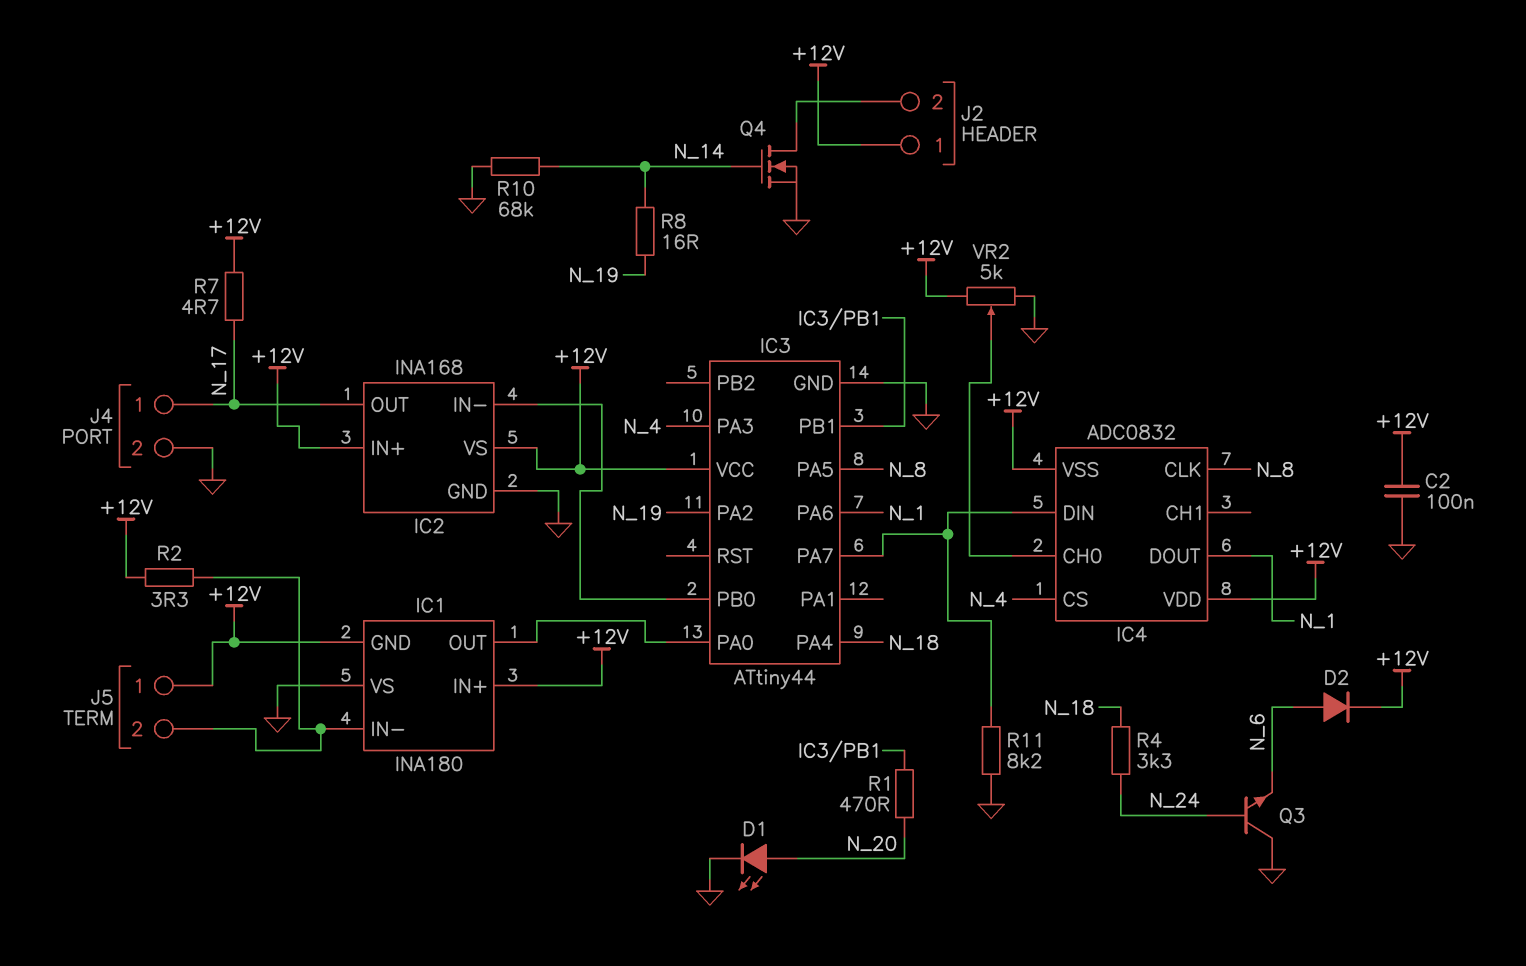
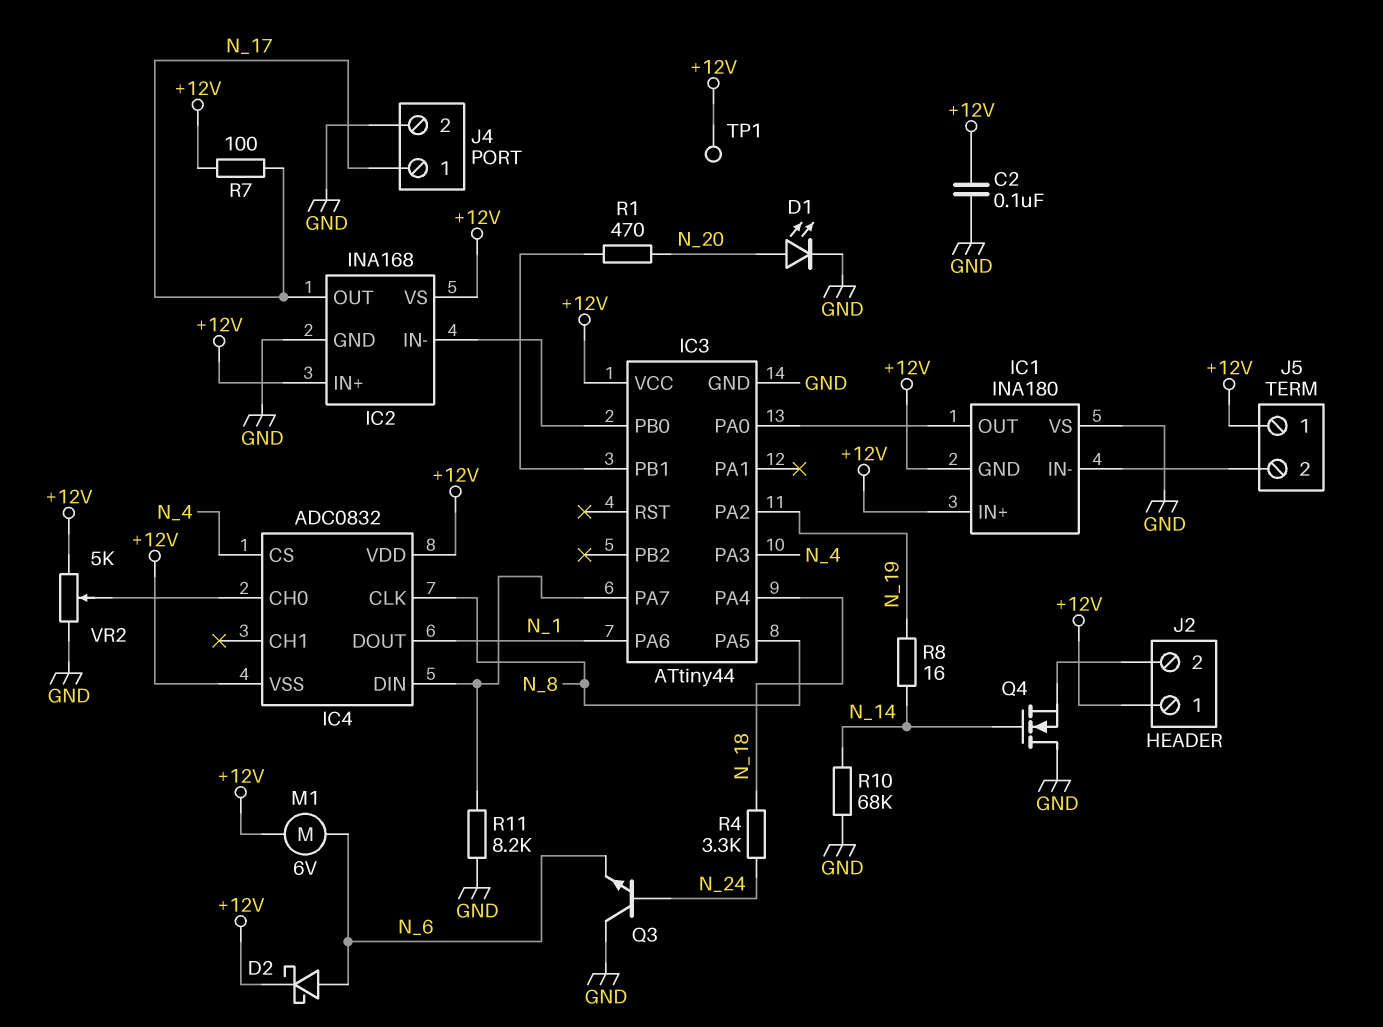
D2: diode (A N_6, K +12V) -> schottky (A N_6, K +12V)
M1: none -> motor 6V (+12V, N_6)
Q4: NMOS (G N_14, D J2/2, S GND) -> NMOS (G N_14, D GND, S J2/2)
R2: 3.3 (+12V, IC1/IN-) -> none
R7: 4.7 (+12V, N_17) -> 100 (+12V, N_17)
TP1: none -> test point (+12V)

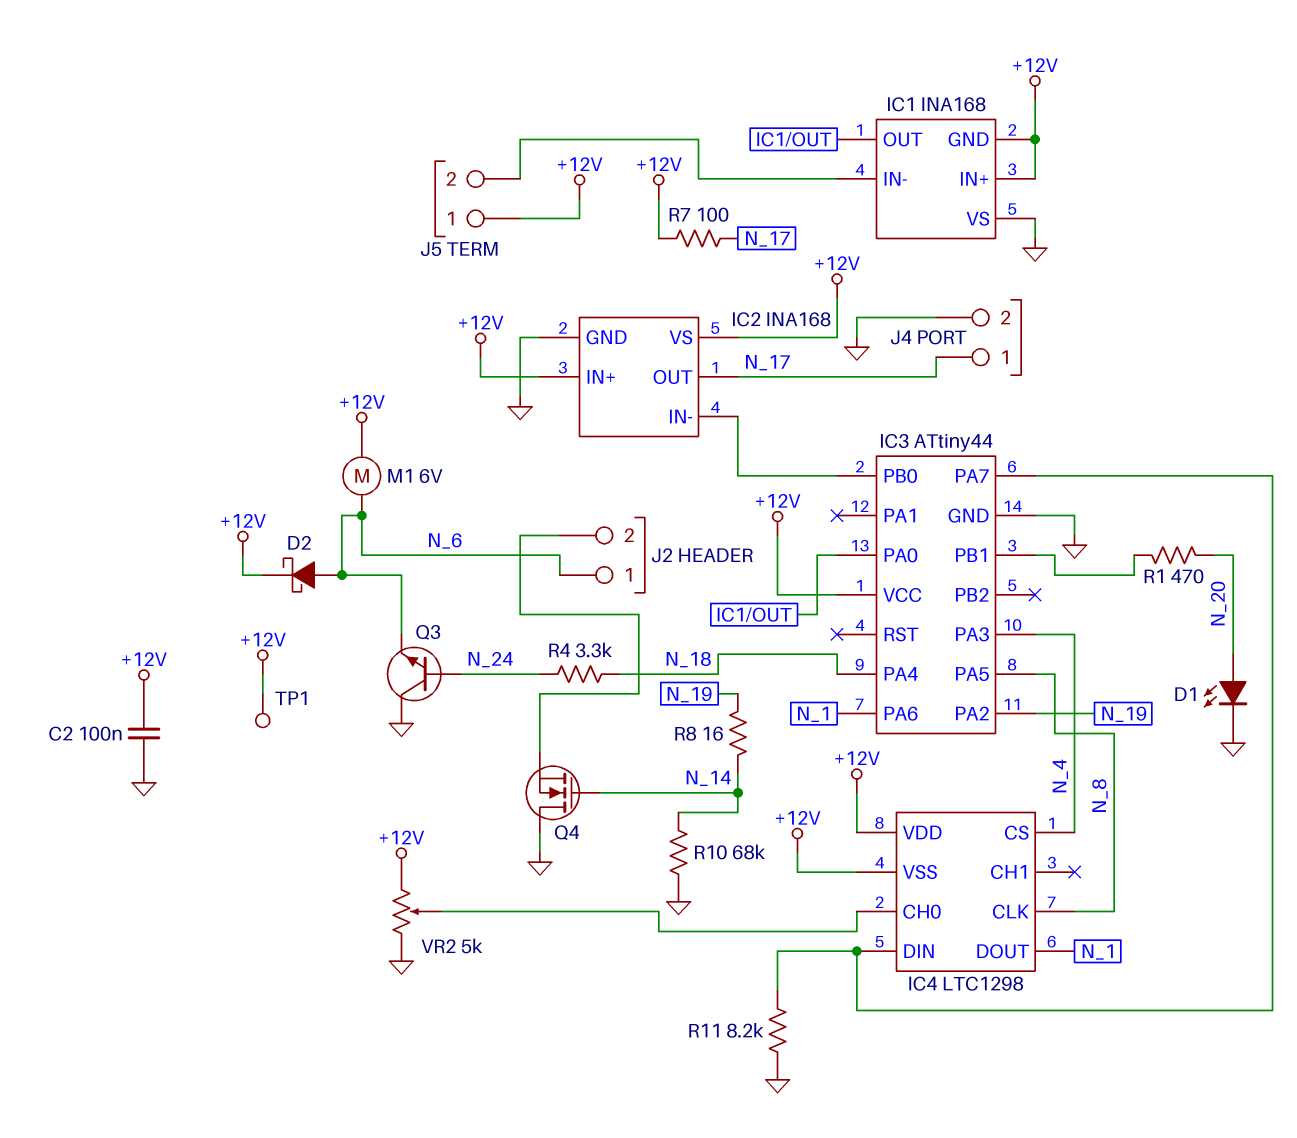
IC1: INA180 -> INA168
IC4: ADC0832 -> LTC1298
J2 pin 1: +12V -> N_6

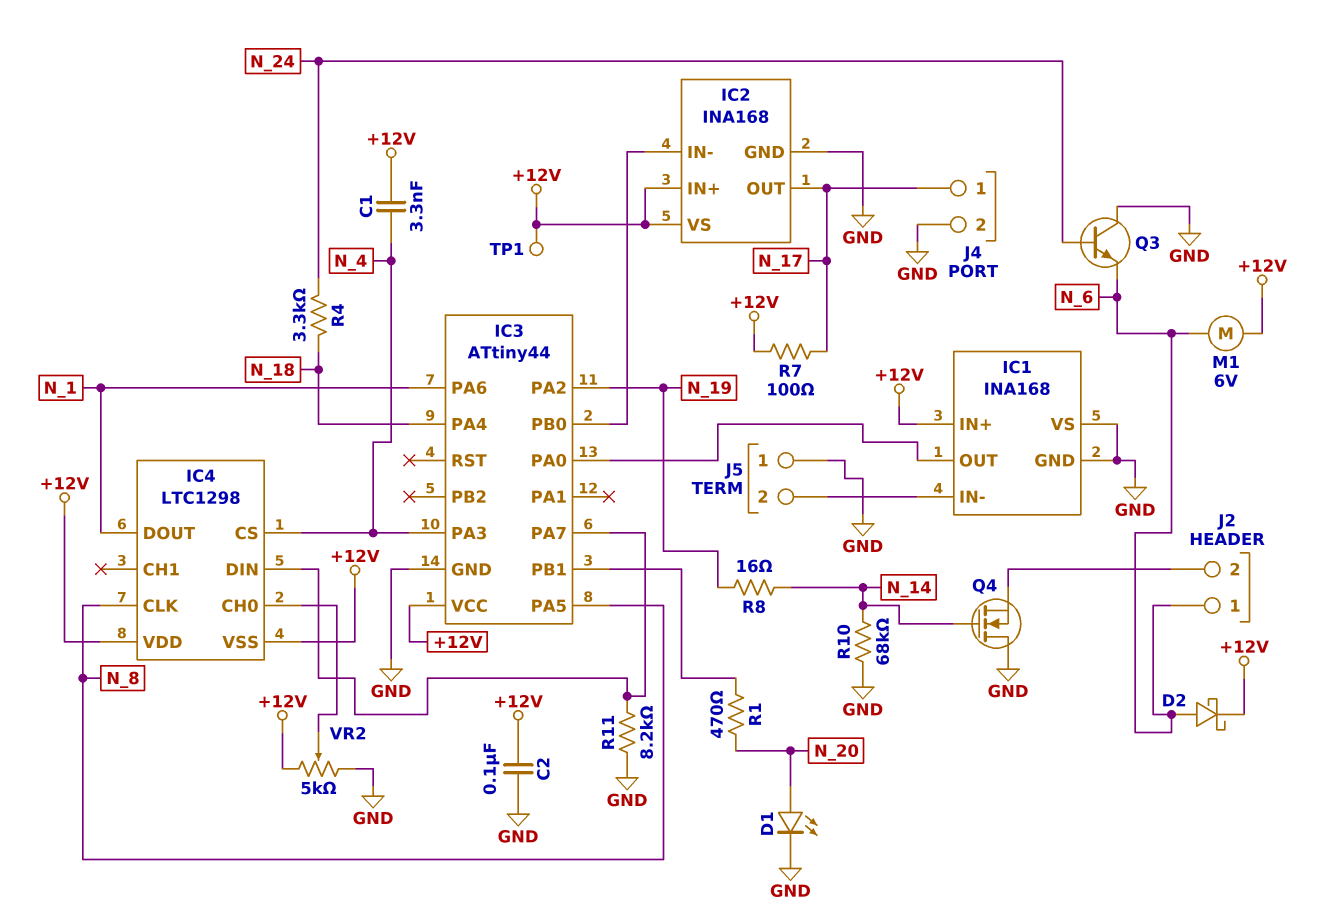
C1: none -> 3.3nF (+12V, N_4)
IC1 pin GND: +12V -> GND
J5 pin 1: +12V -> GND

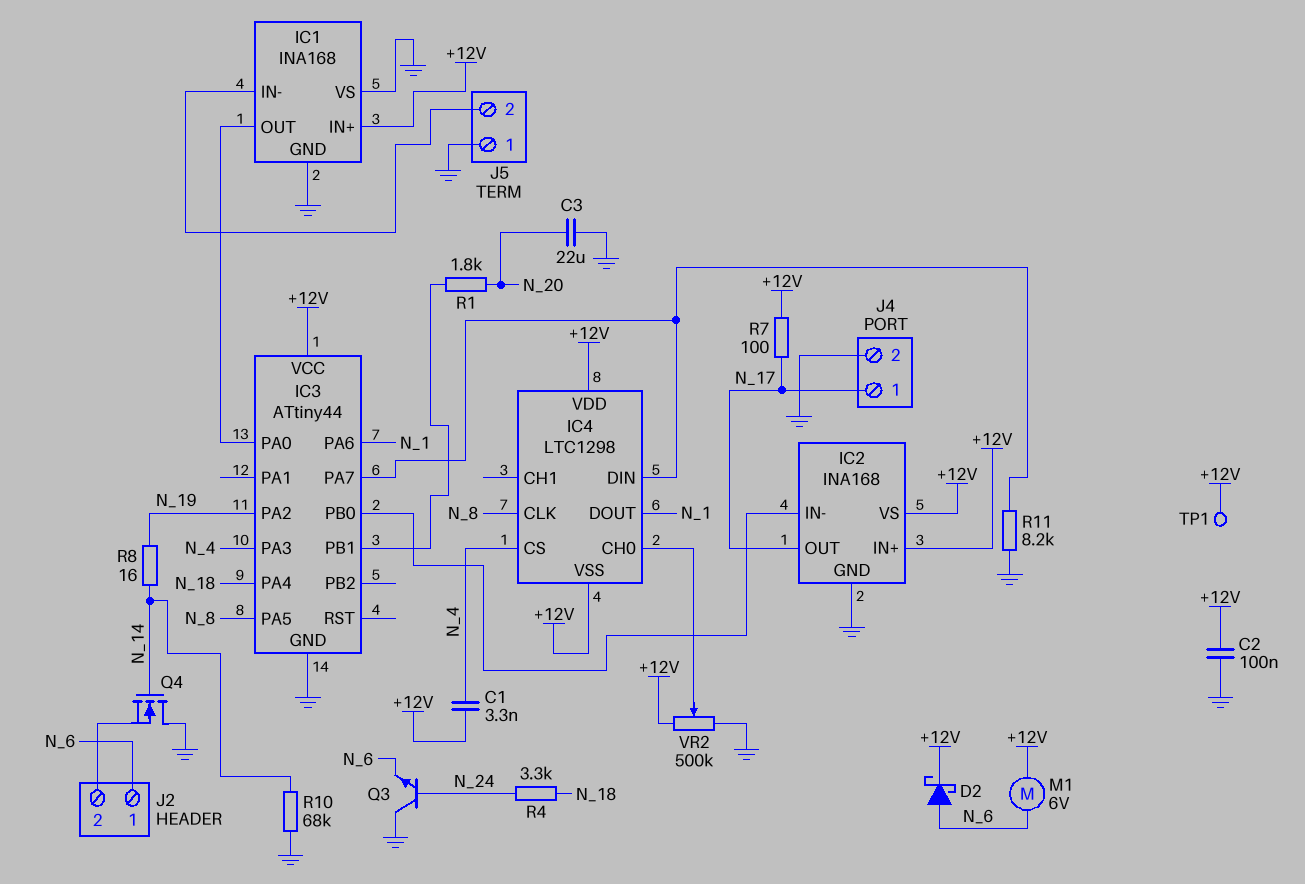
C3: none -> 22uF (GND, N_20)
D1: LED (A N_20, K GND) -> none
R1: 470 (IC3/PB1, N_20) -> 1.8k (IC3/PB1, N_20)
VR2: 5k (+12V, GND, wiper IC4/CH0) -> 500k (+12V, GND, wiper IC4/CH0)

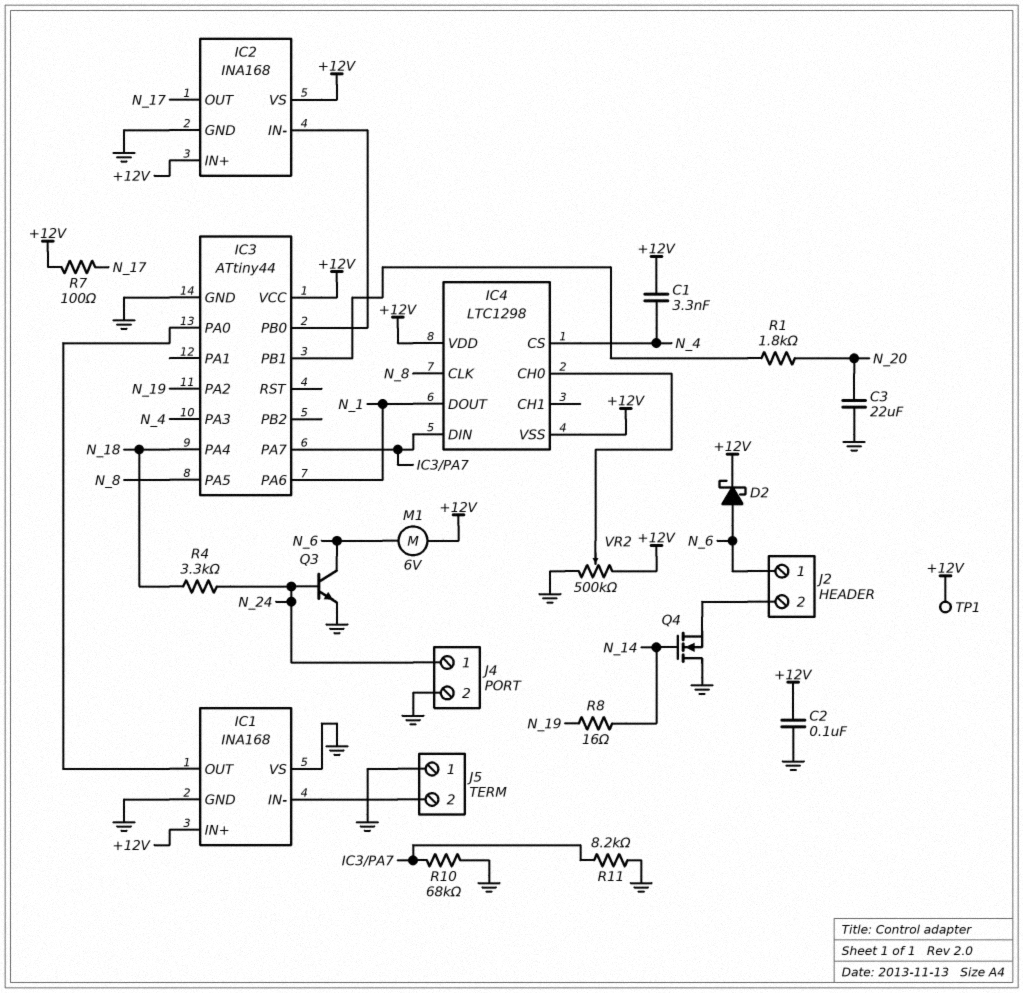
J4 pin 1: N_17 -> N_24
Q3: NPN (B N_24, C GND, E N_6) -> NPN (B N_24, C N_6, E GND)
R10: 68k (GND, N_14) -> 68k (GND, IC3/PA7)

